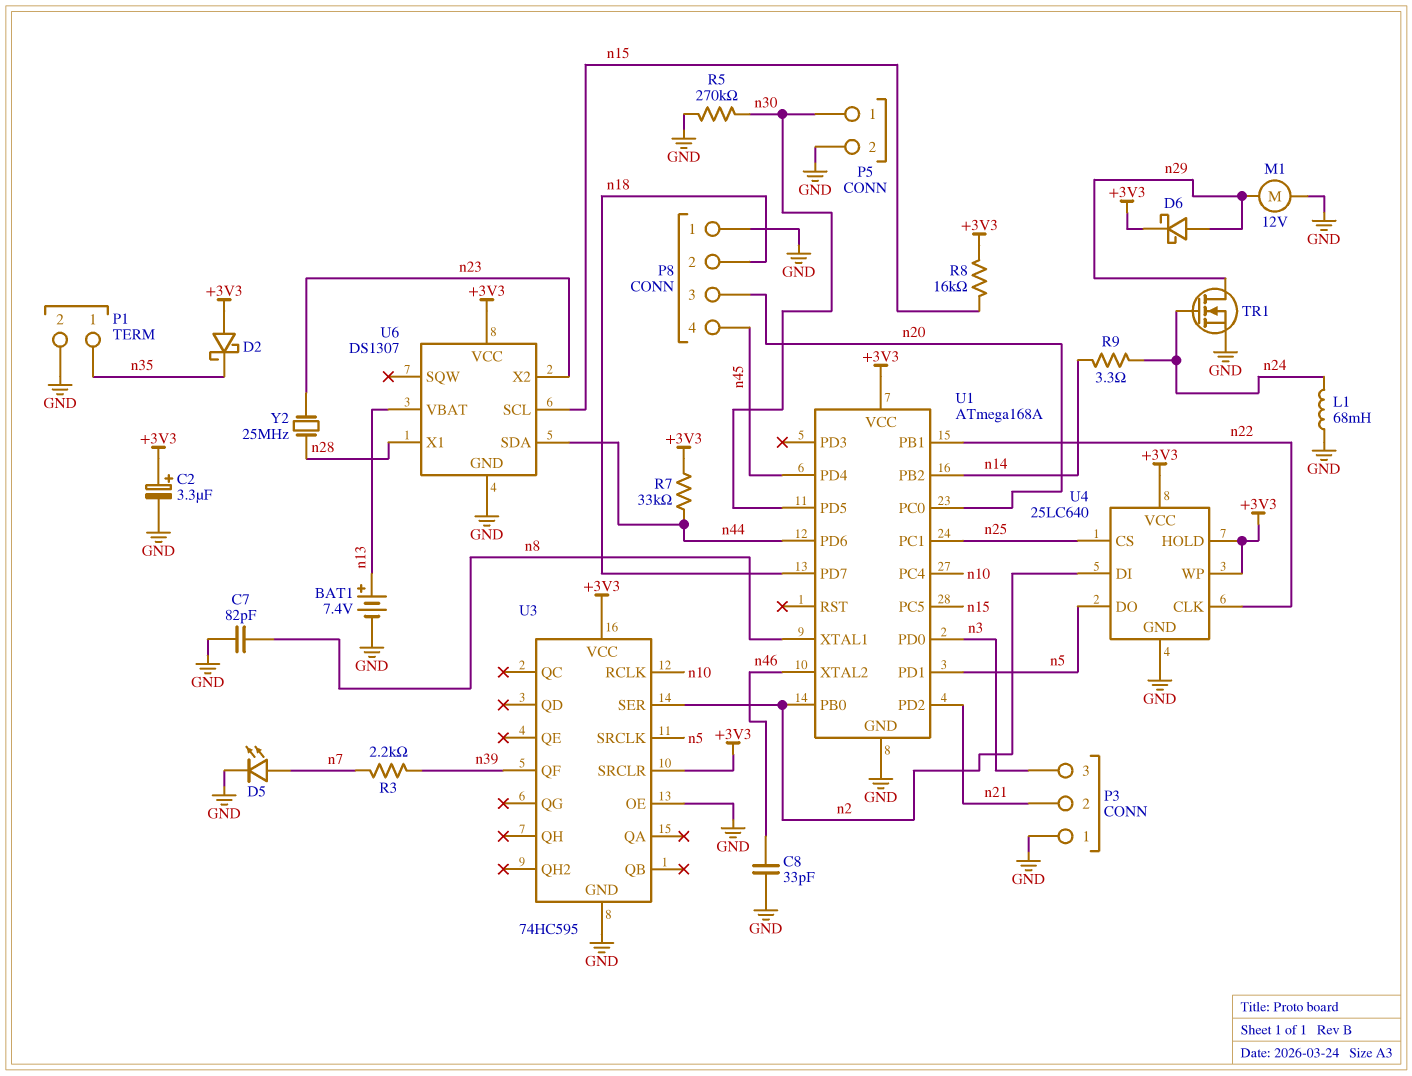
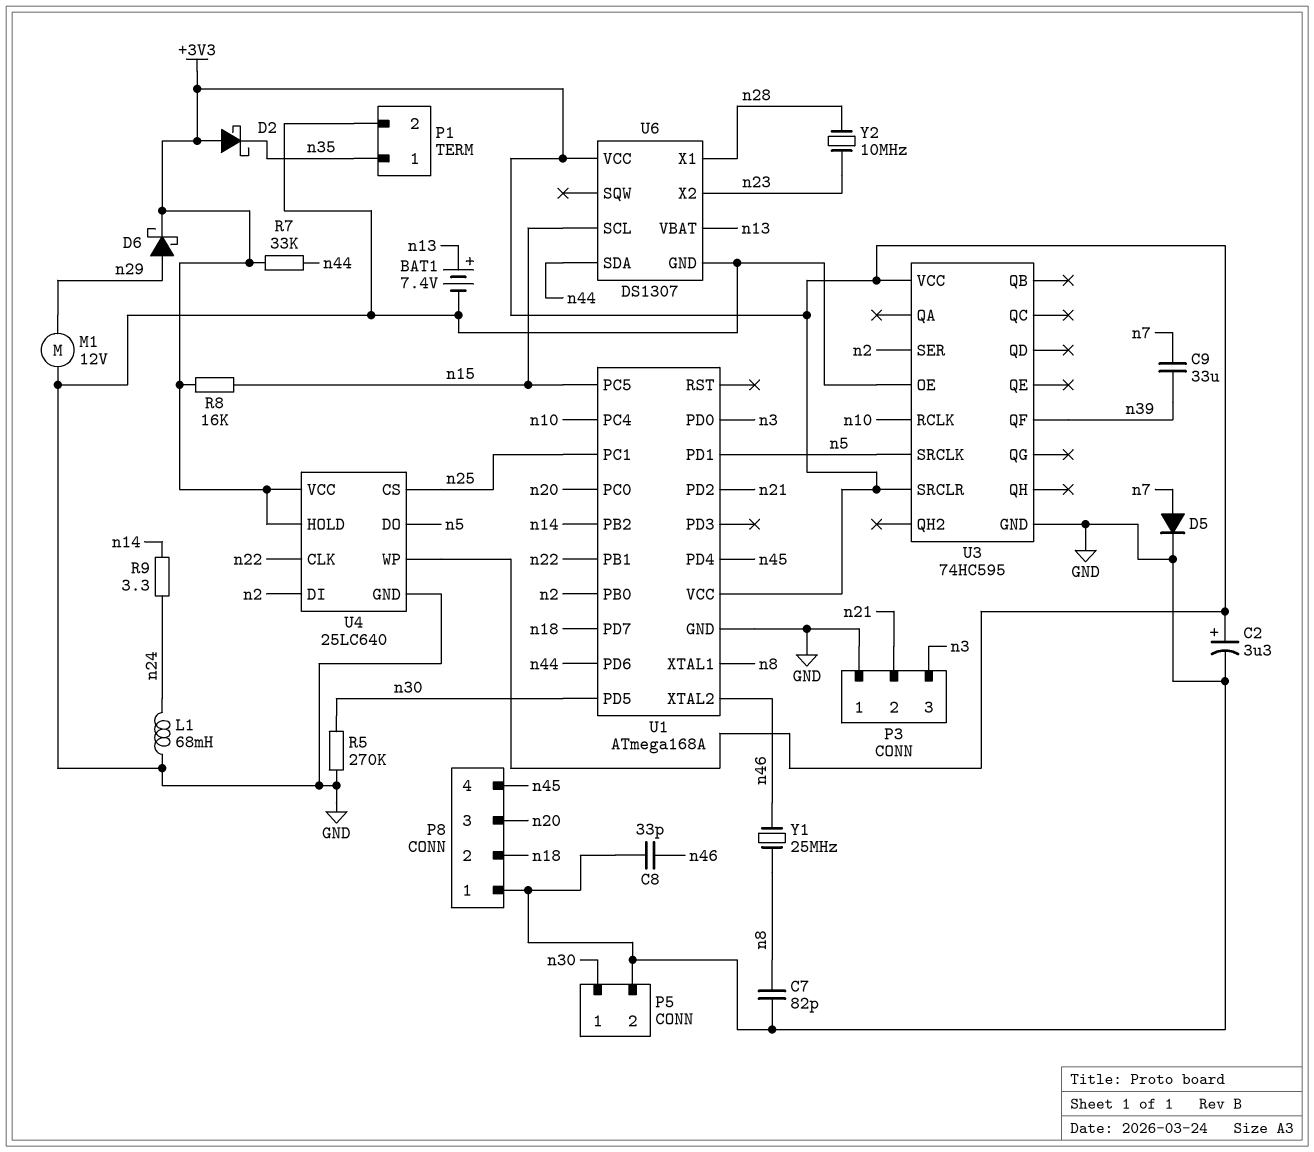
C9: none -> 33uF (n7, n39)
D5: LED (A n7, K GND) -> diode (A n7, K GND)
R3: 2.2k (n7, n39) -> none
TR1: NMOS (G n24, D n29, S GND) -> none
Y1: none -> 25MHz (n8, n46)
Y2: 25MHz (n23, n28) -> 10MHz (n23, n28)

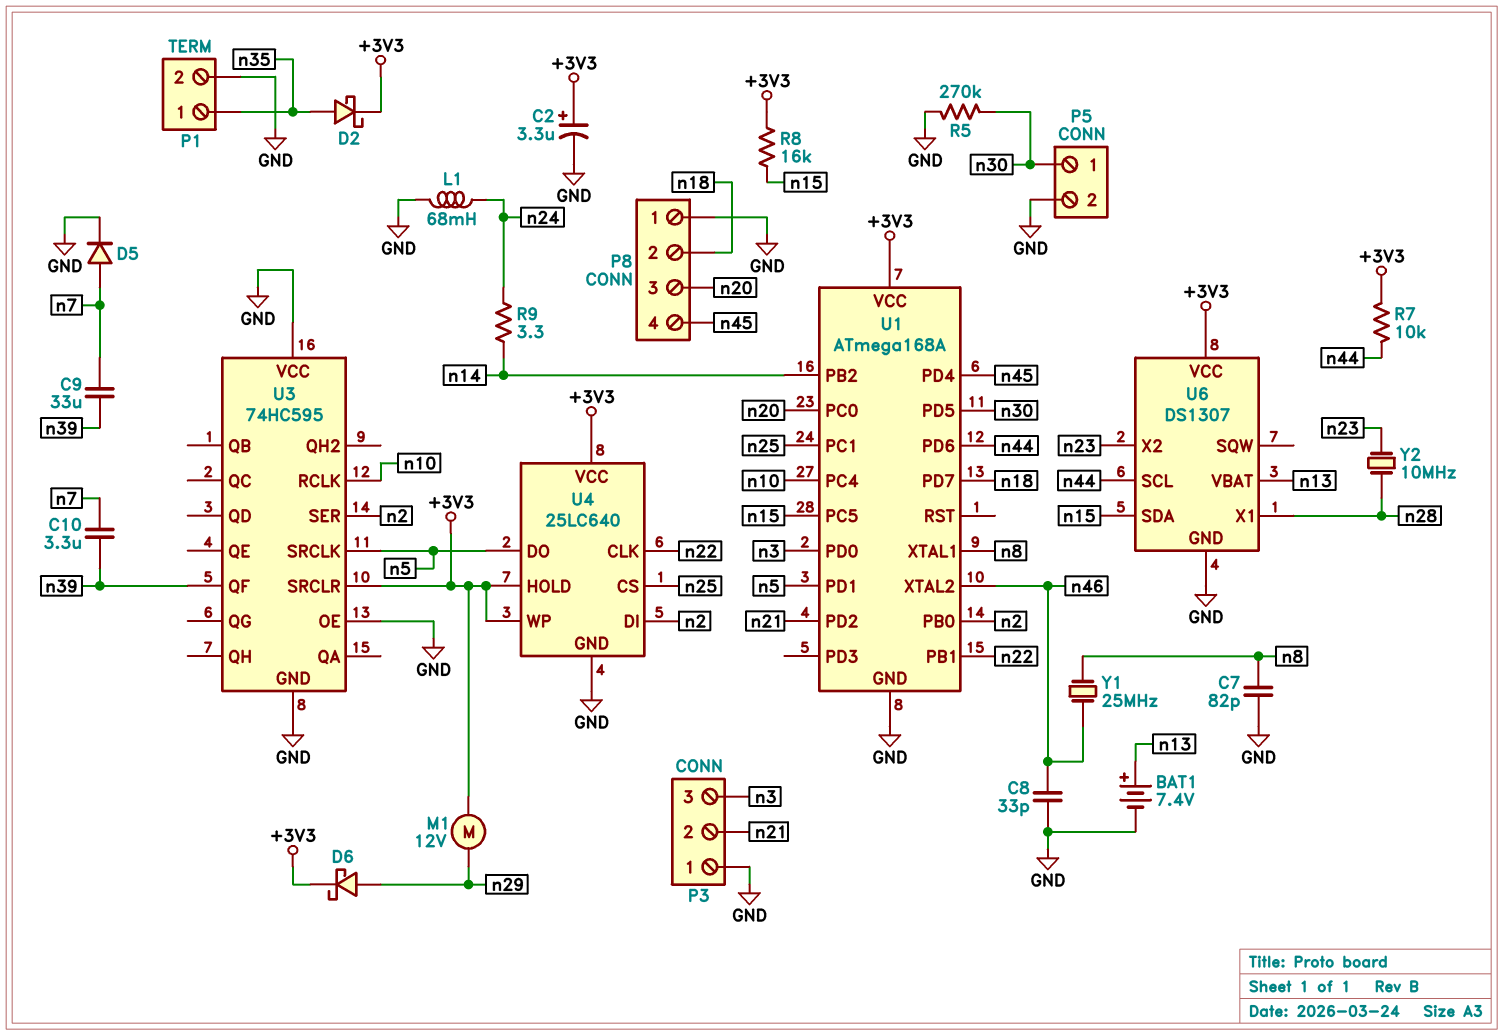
C10: none -> 3.3uF (n7, n39)
D2: schottky (A +3V3, K n35) -> schottky (A n35, K +3V3)
M1: motor 12V (GND, n29) -> motor 12V (+3V3, n29)
R7: 33k (+3V3, n44) -> 10k (+3V3, n44)
U3 pin VCC: +3V3 -> GND
U6 pin SCL: n15 -> n44
U6 pin SDA: n44 -> n15

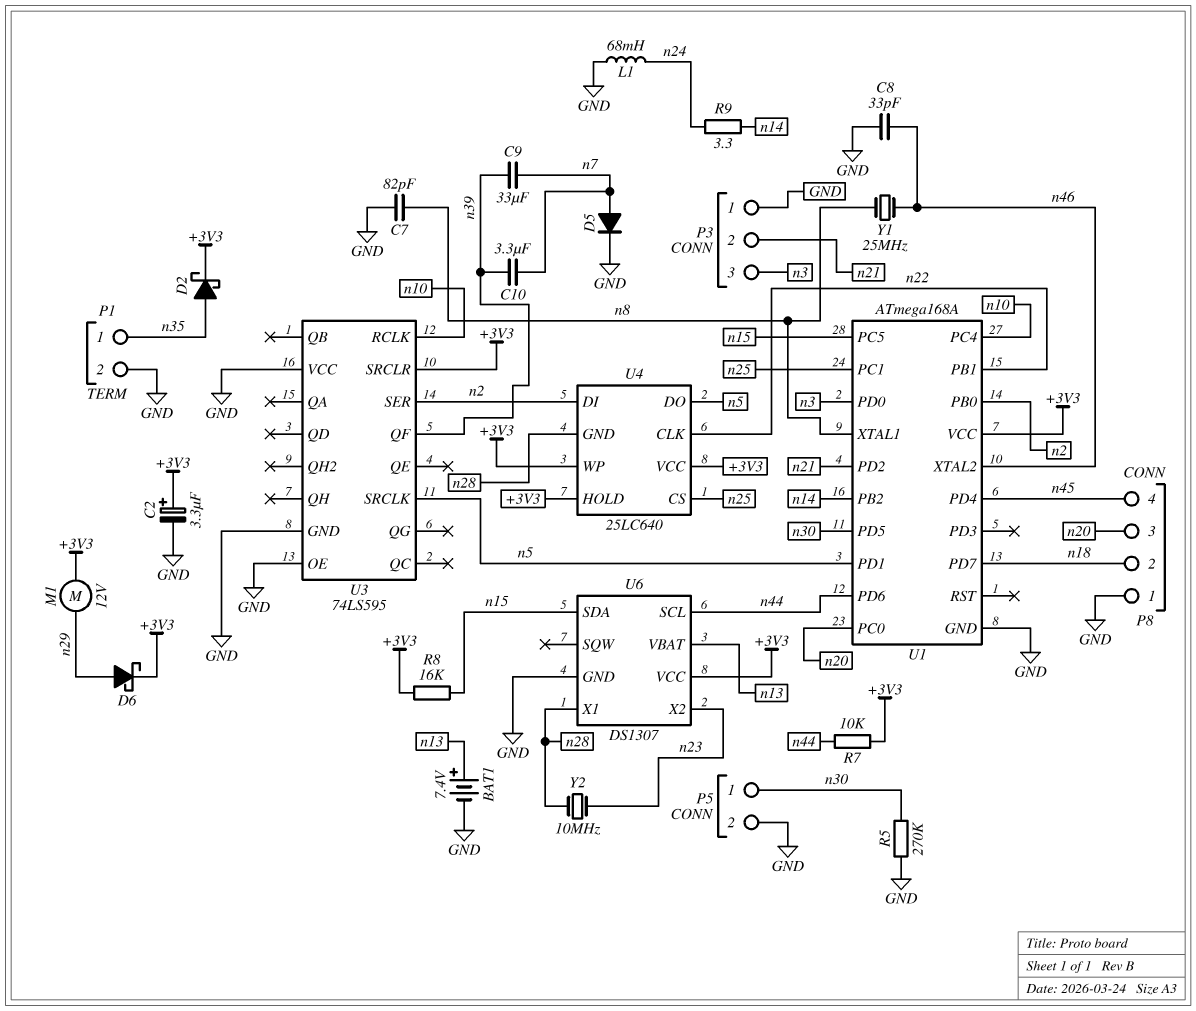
U3: 74HC595 -> 74LS595
U4 pin GND: GND -> n28

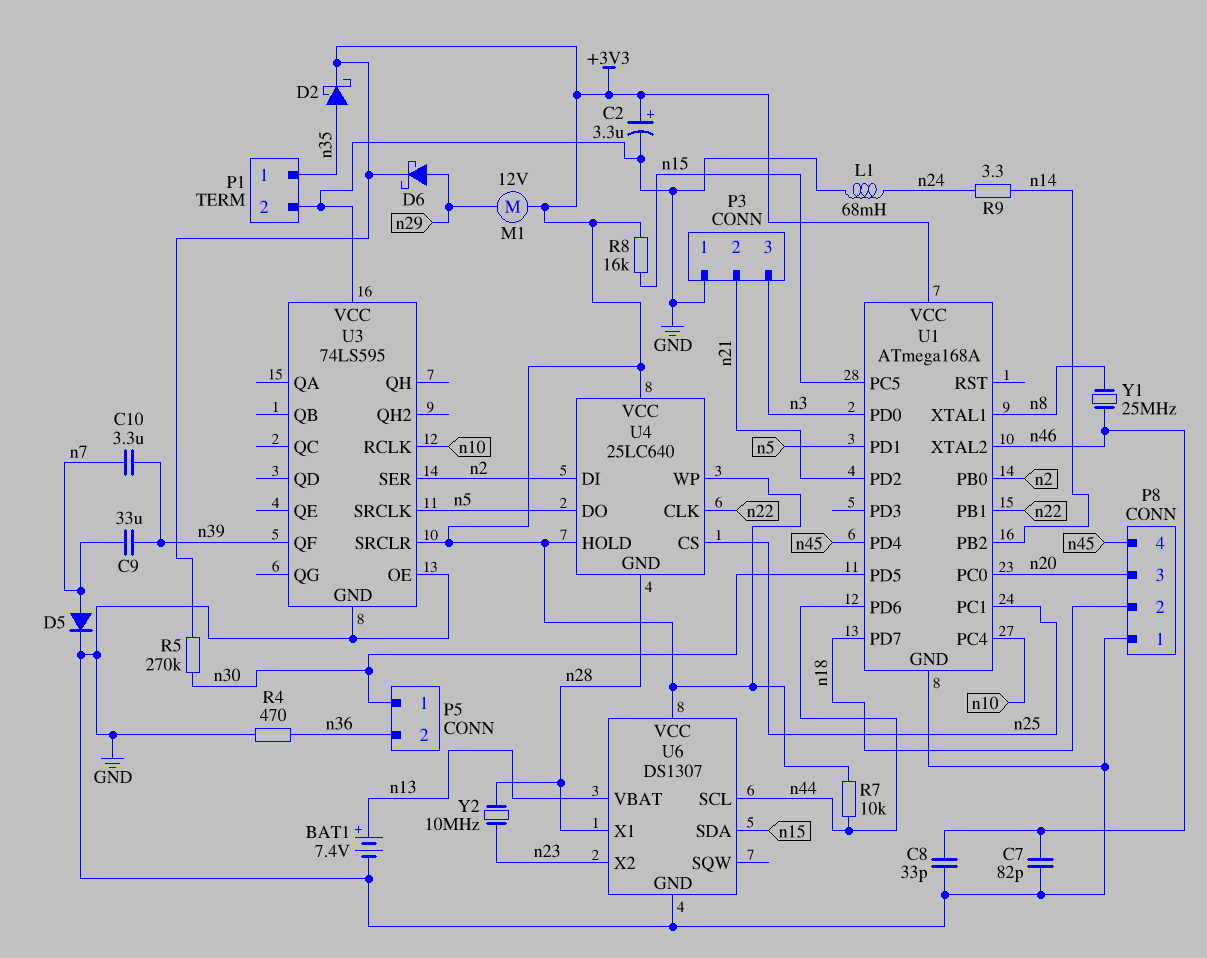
C7: 82pF (GND, n8) -> 82pF (GND, n46)
P5 pin 2: GND -> n36
R4: none -> 470 (GND, n36)
R5: 270k (GND, n30) -> 270k (+3V3, n30)

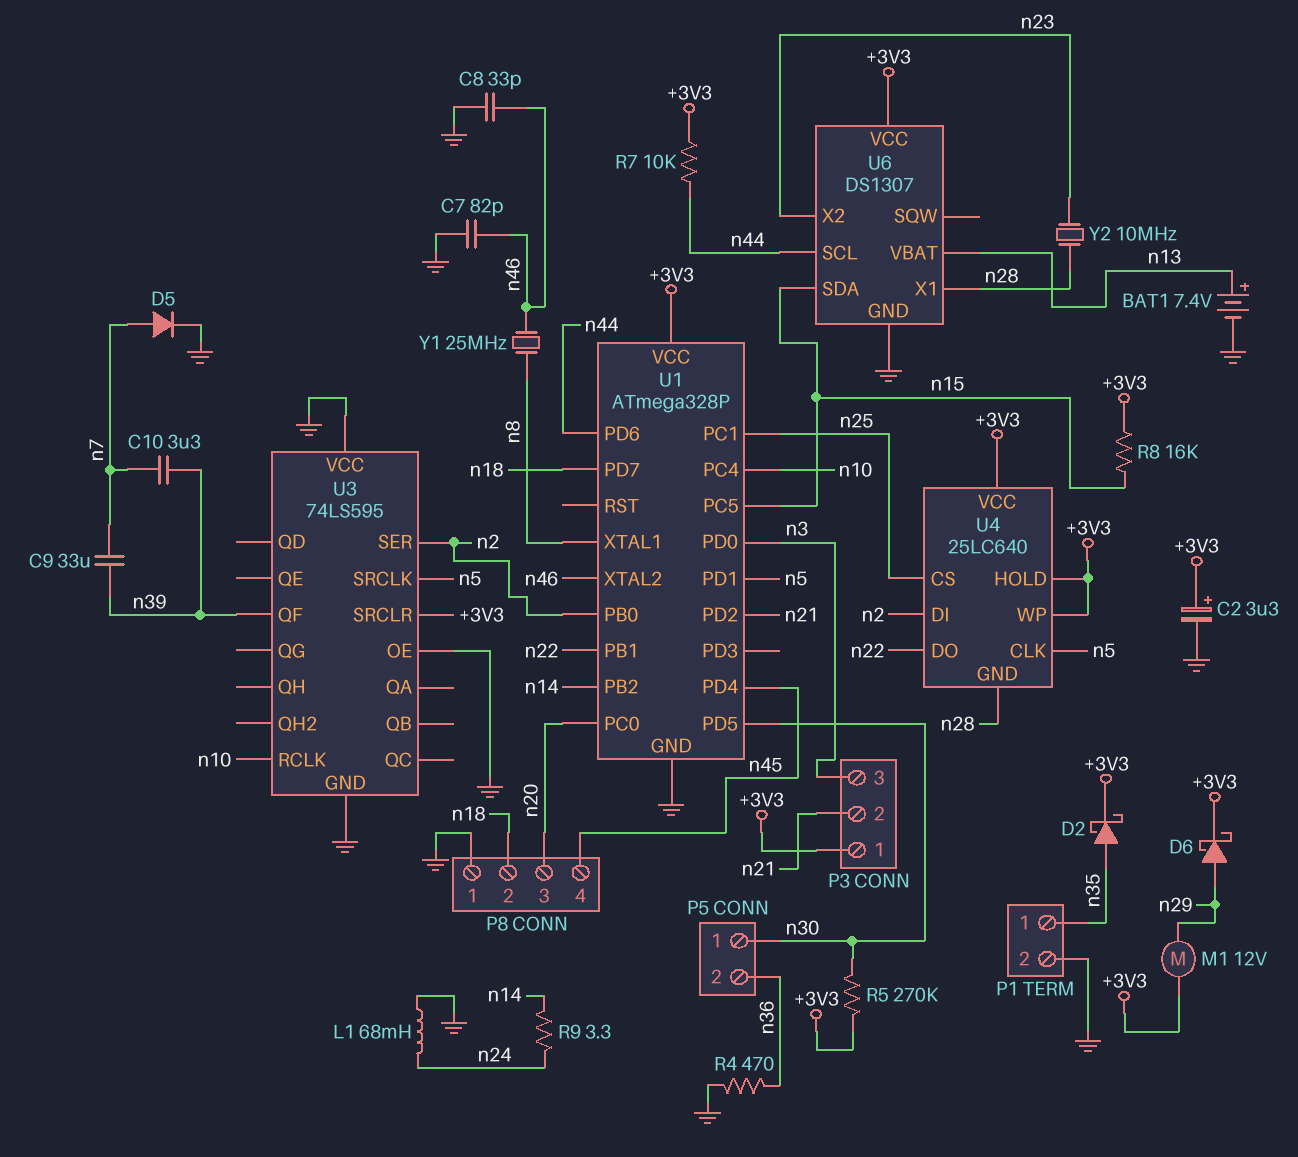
P3 pin 1: GND -> +3V3
U1: ATmega168A -> ATmega328P
U4 pin CLK: n22 -> n5
U4 pin DO: n5 -> n22

